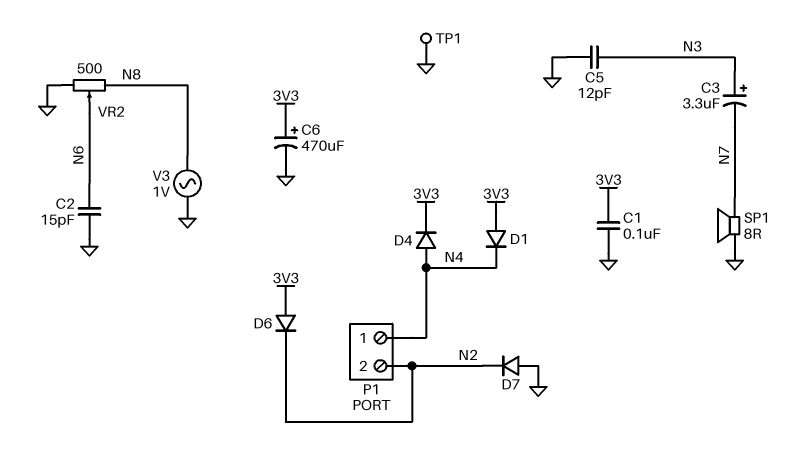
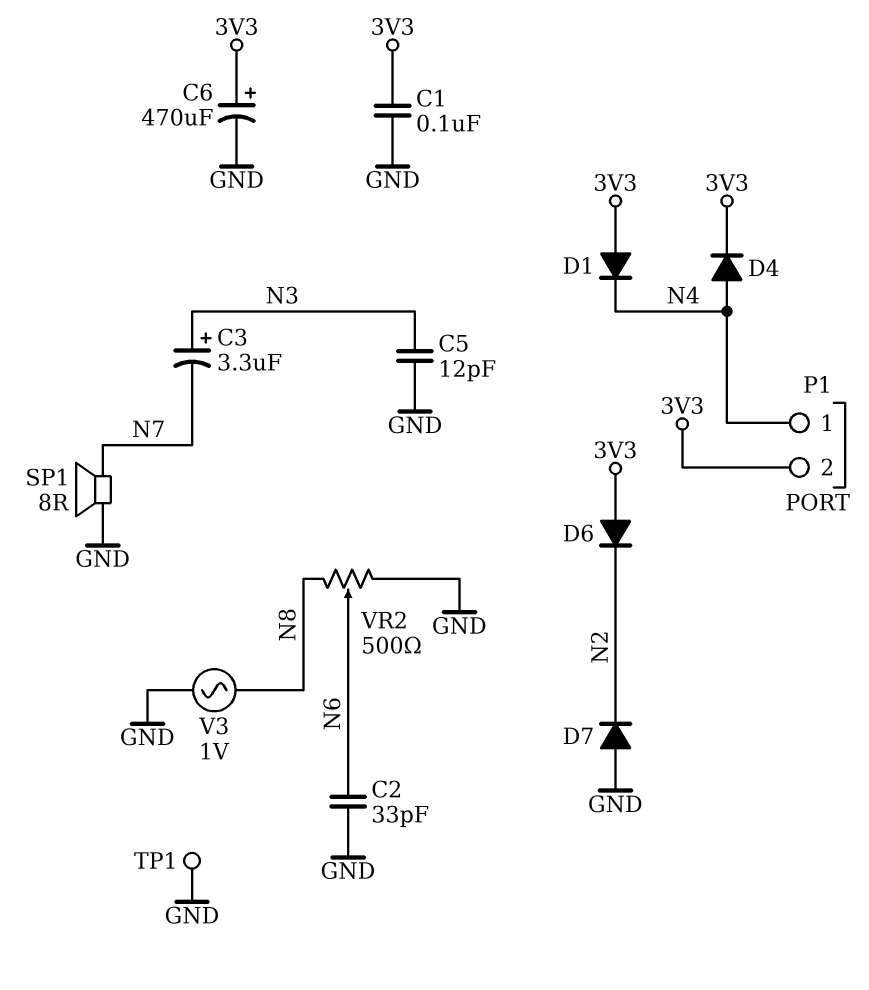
C2: 15pF (GND, N6) -> 33pF (GND, N6)
P1 pin 2: N2 -> 3V3

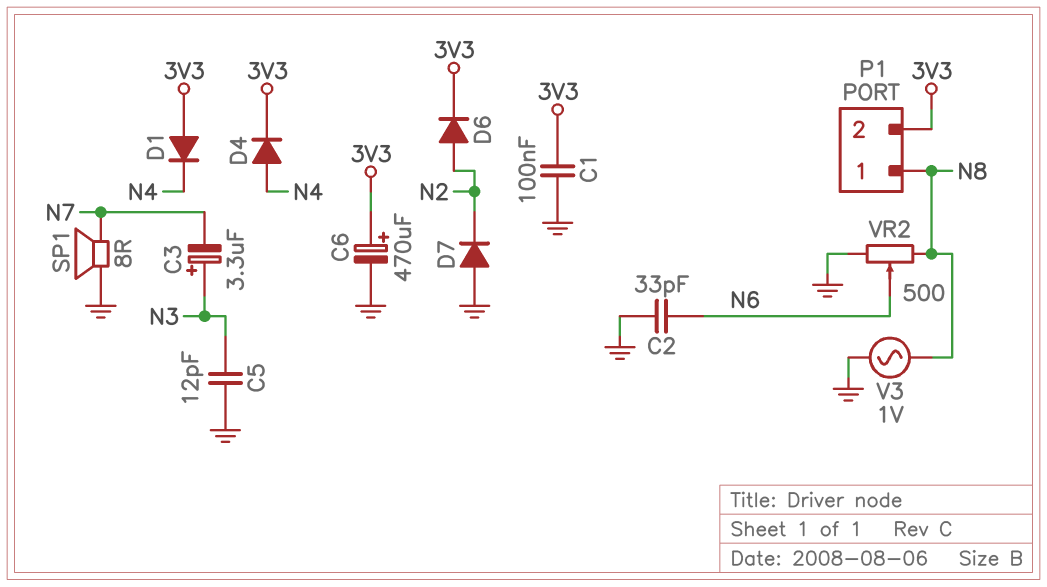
D6: diode (A 3V3, K N2) -> diode (A N2, K 3V3)
P1 pin 1: N4 -> N8
TP1: test point (GND) -> none

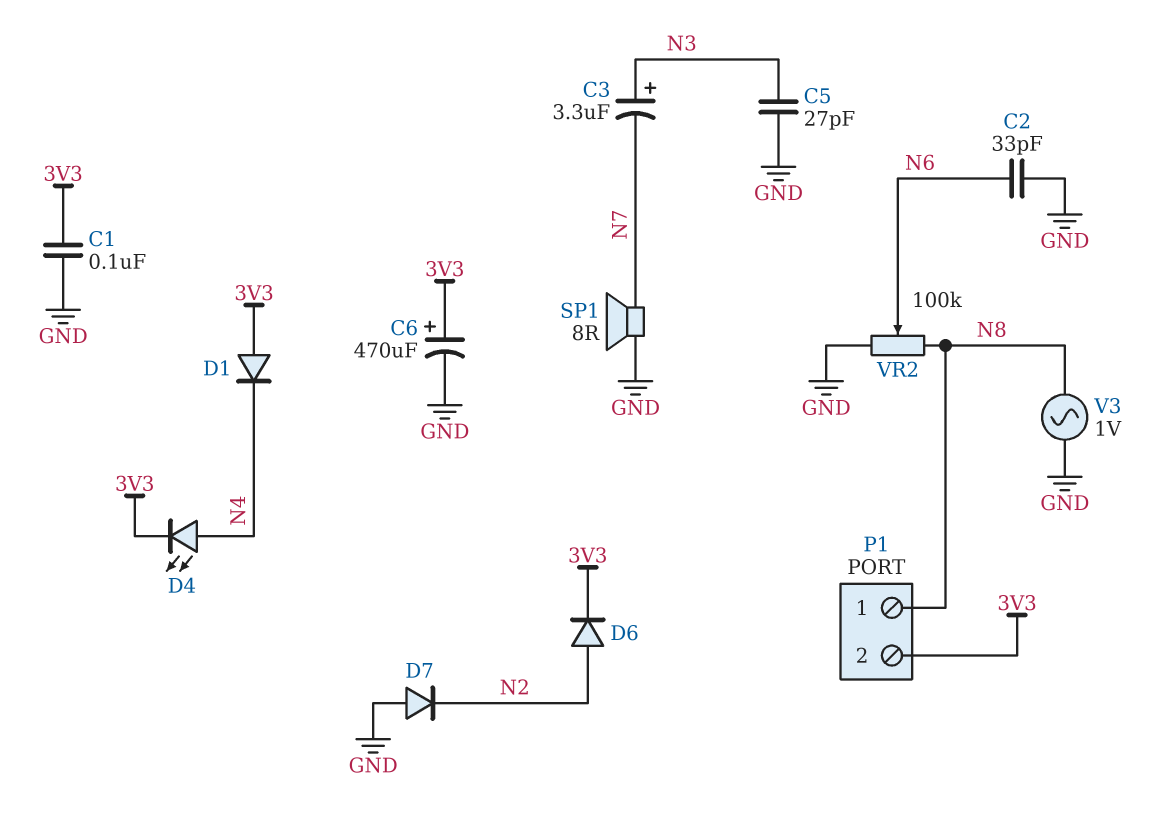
C5: 12pF (GND, N3) -> 27pF (GND, N3)
D4: diode (A N4, K 3V3) -> LED (A N4, K 3V3)
VR2: 500 (GND, N8, wiper N6) -> 100k (GND, N8, wiper N6)

